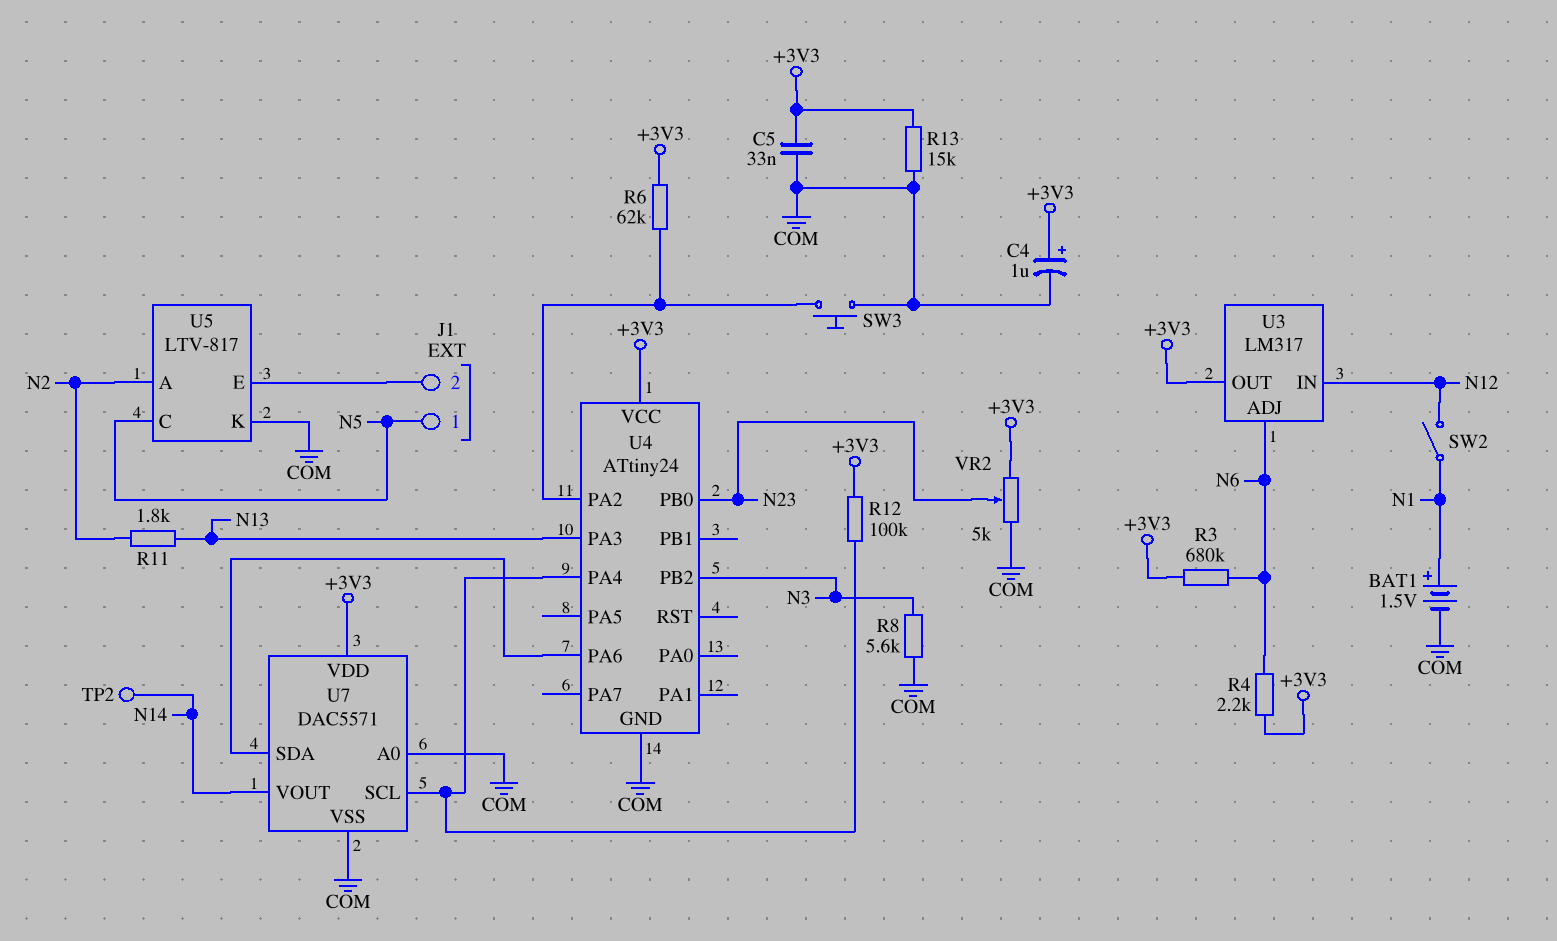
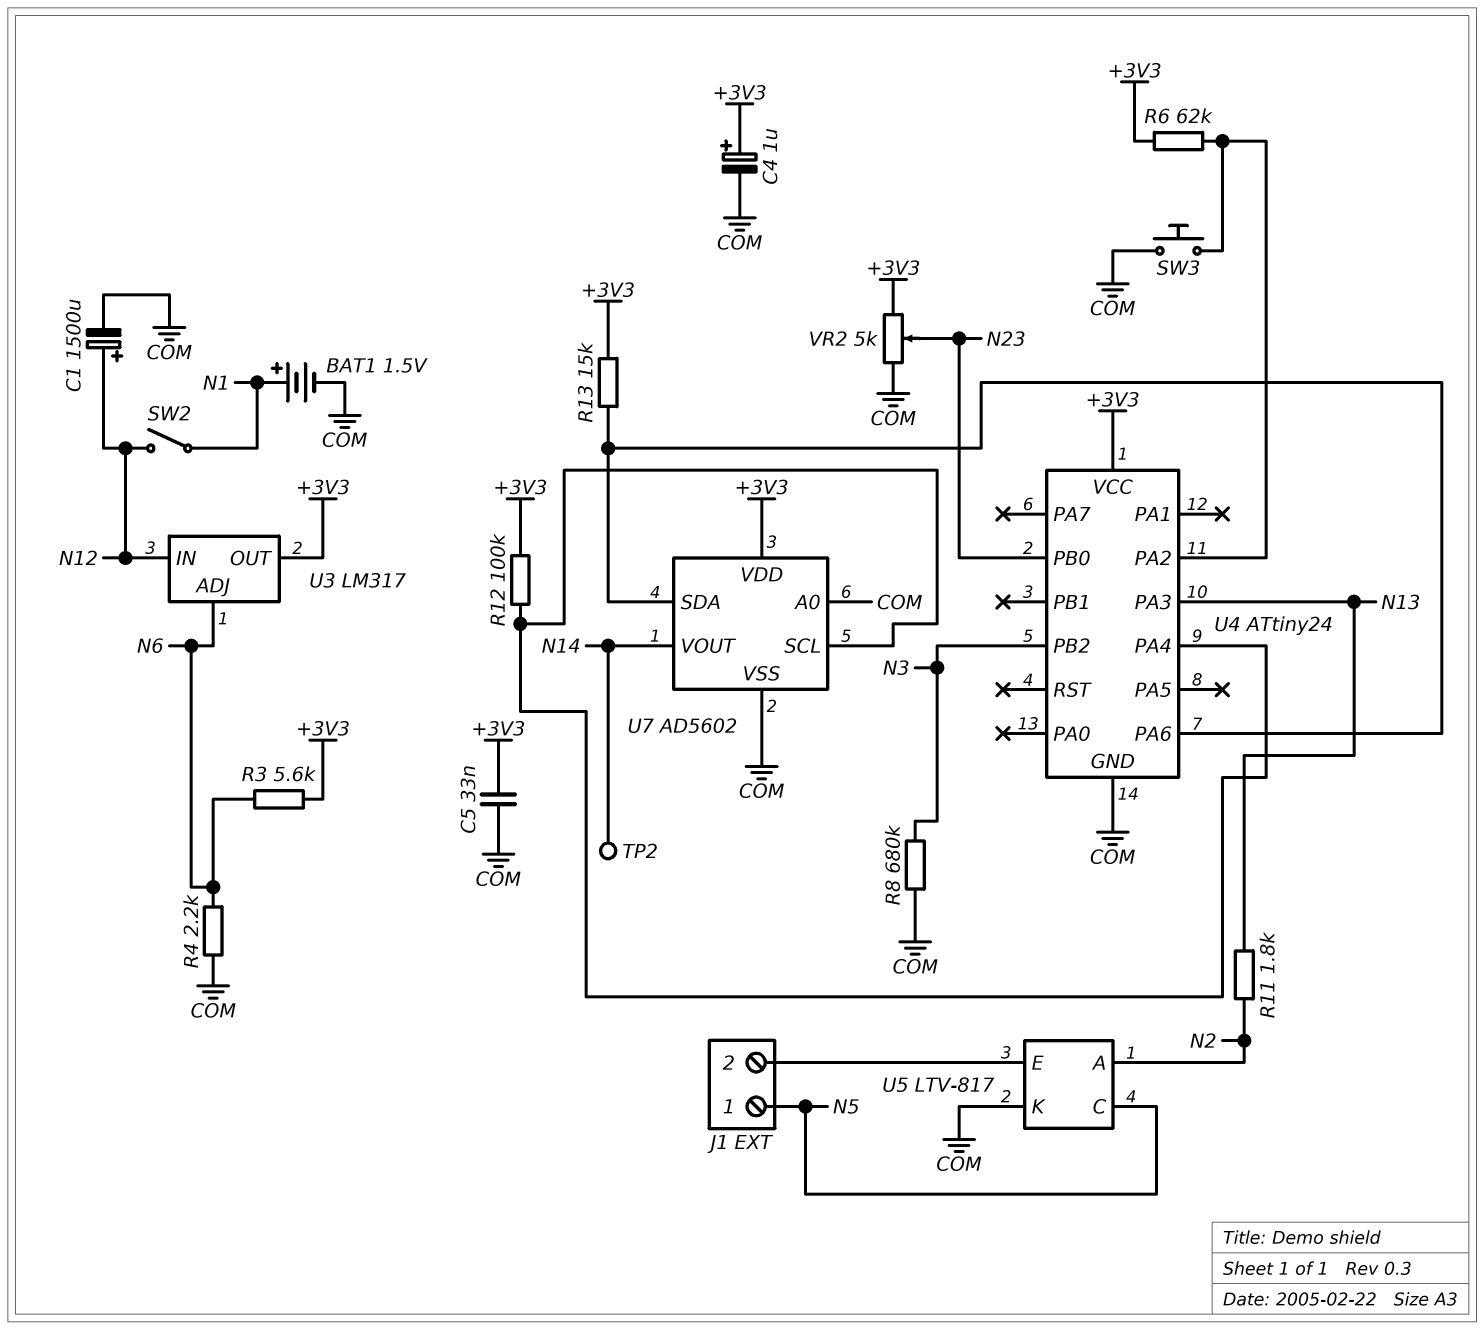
C1: none -> 1500uF (plus N12, minus COM)
R3: 680k (+3V3, N6) -> 5.6k (+3V3, N6)
R4: 2.2k (+3V3, N6) -> 2.2k (COM, N6)
R8: 5.6k (COM, N3) -> 680k (COM, N3)
R13: 15k (+3V3, COM) -> 15k (+3V3, U4/PA6)
U7: DAC5571 -> AD5602

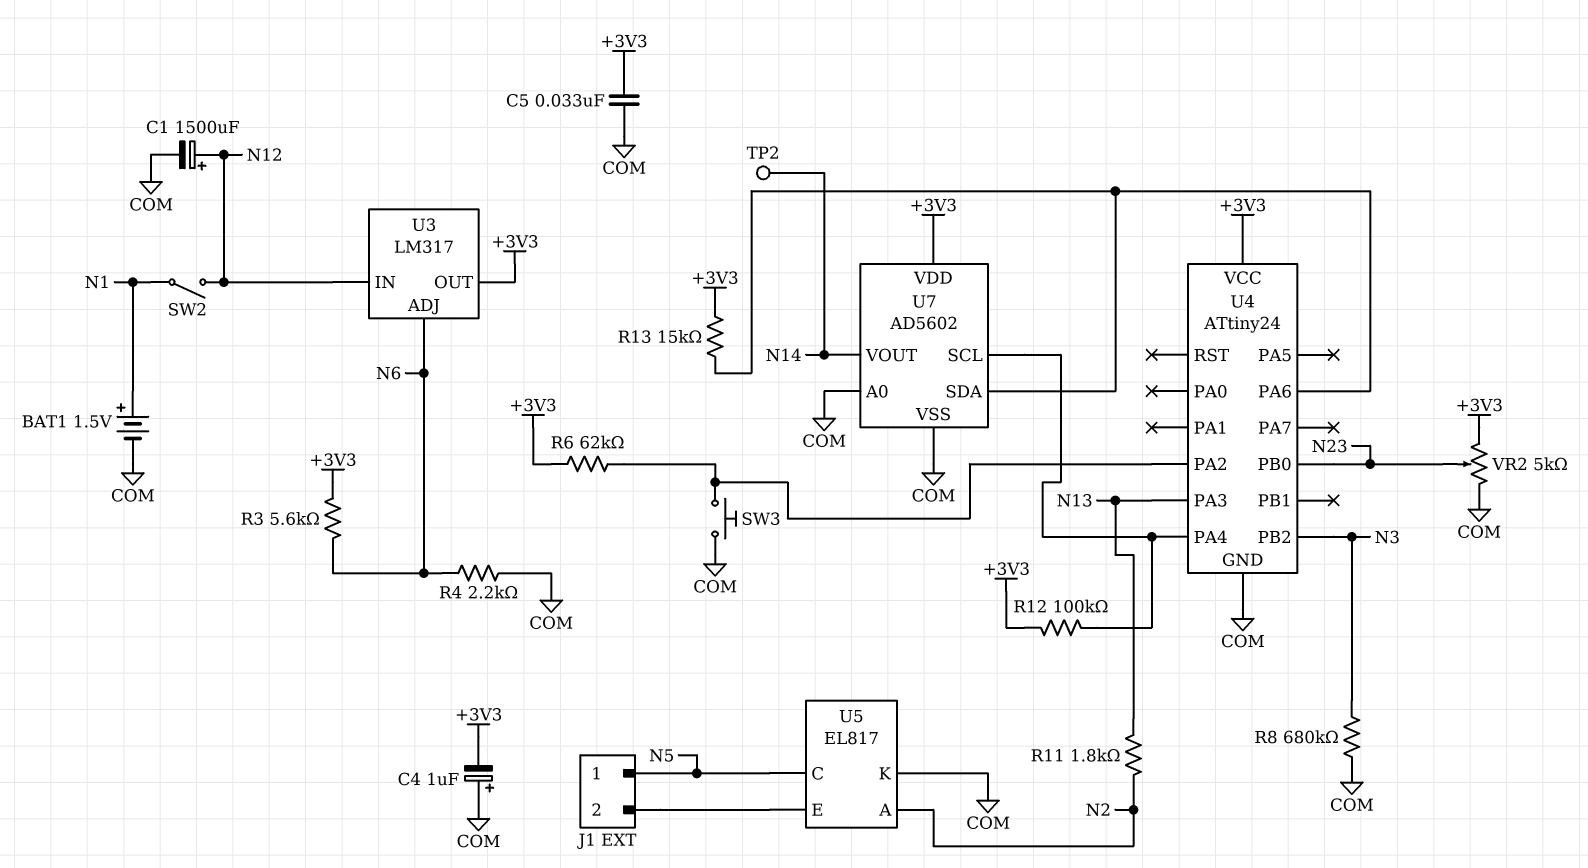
C4: 1uF (plus +3V3, minus COM) -> 1uF (plus COM, minus +3V3)
U5: LTV-817 -> EL817

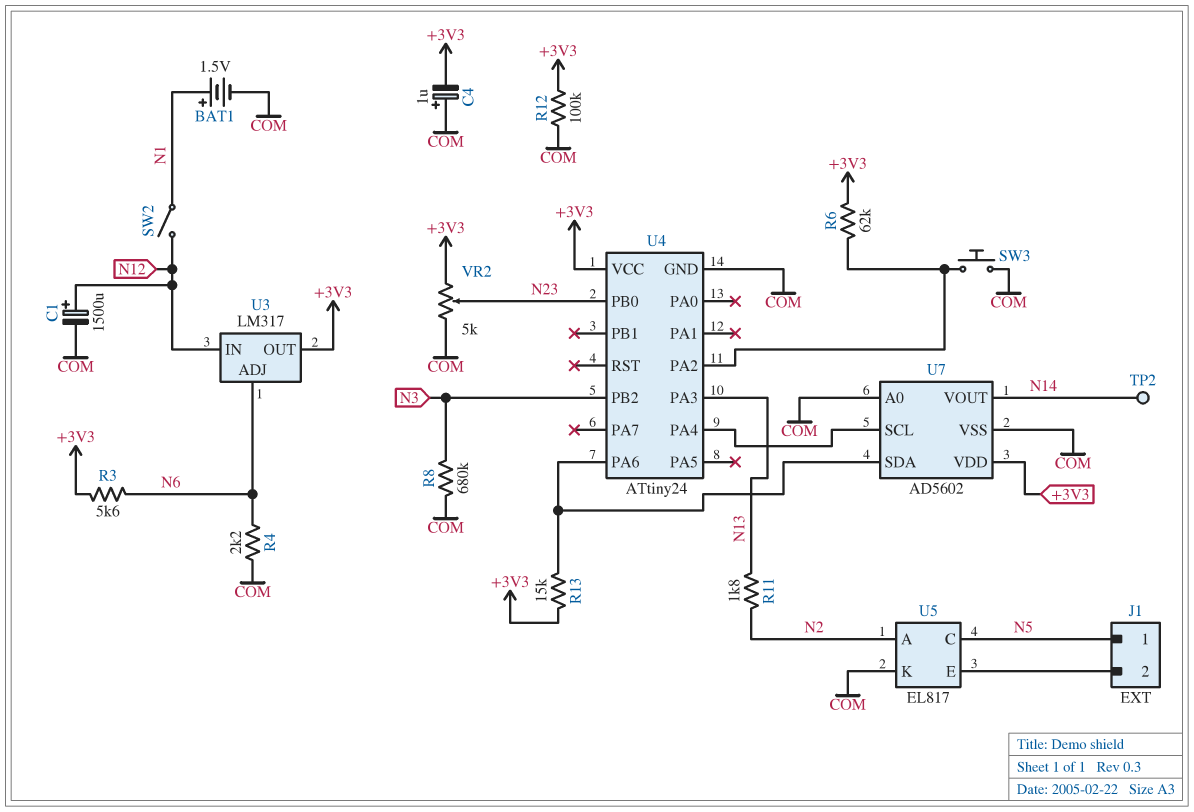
C5: 33nF (+3V3, COM) -> none
R12: 100k (+3V3, U4/PA4) -> 100k (+3V3, COM)

